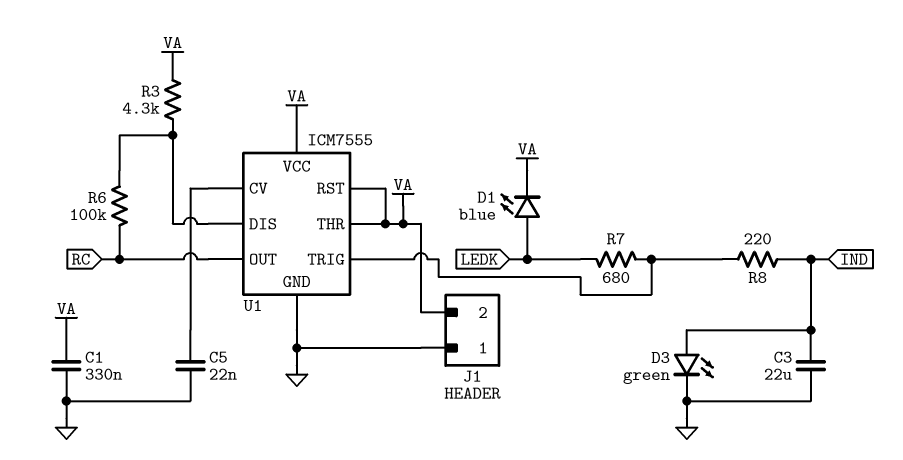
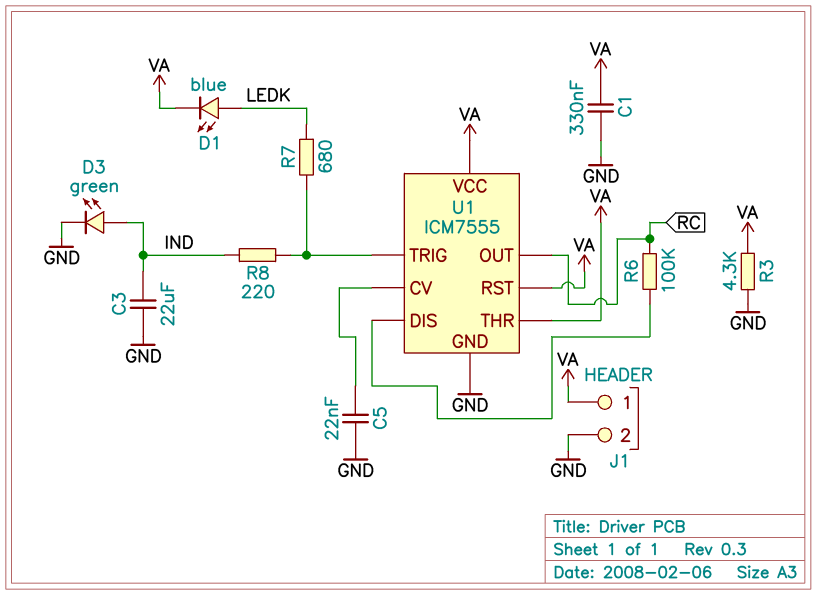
J1 pin 1: GND -> VA
J1 pin 2: VA -> GND
R3: 4.3k (U1/DIS, VA) -> 4.3k (GND, VA)

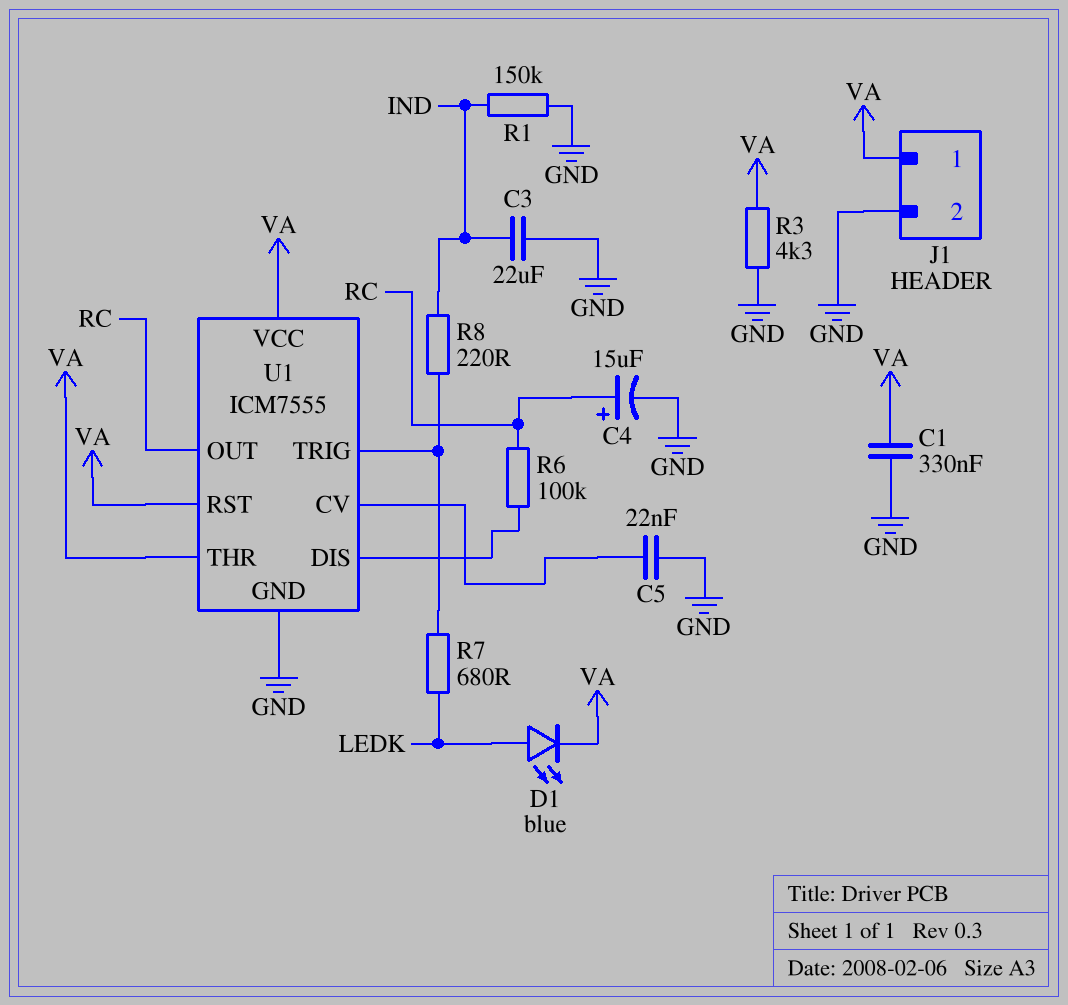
C4: none -> 15uF (plus RC, minus GND)
D3: LED green (A IND, K GND) -> none
R1: none -> 150k (GND, IND)

